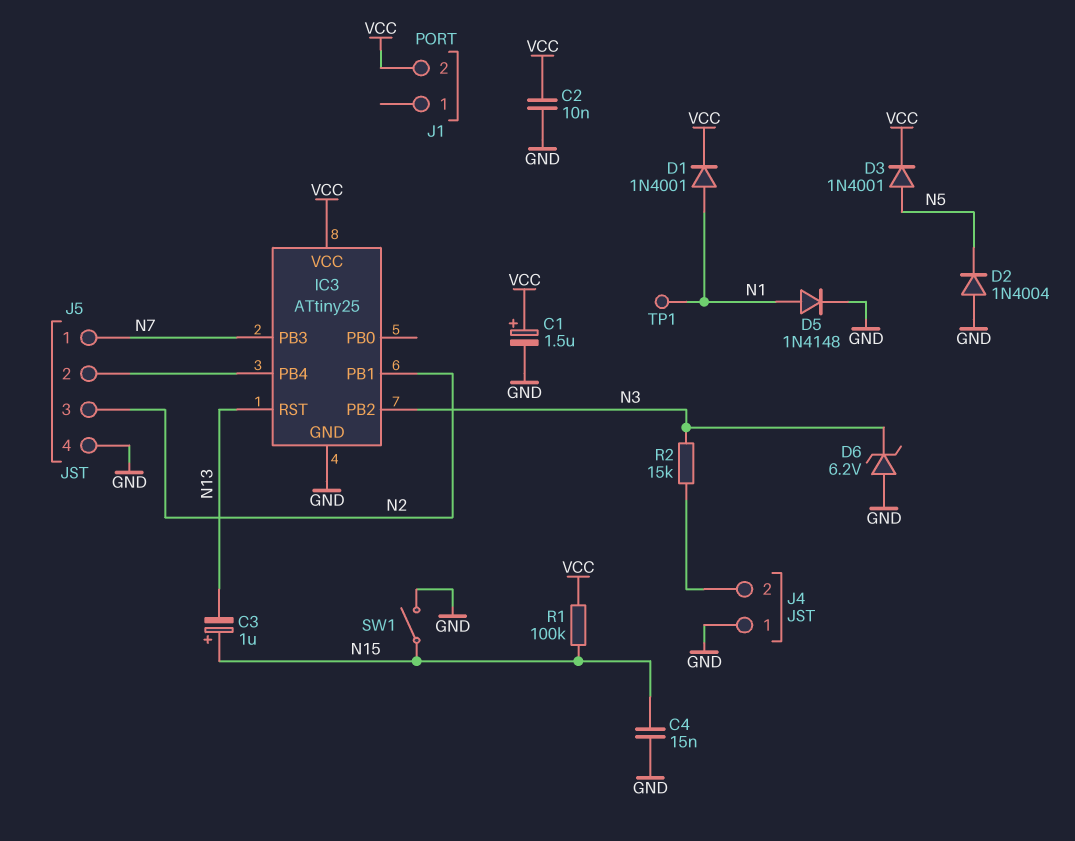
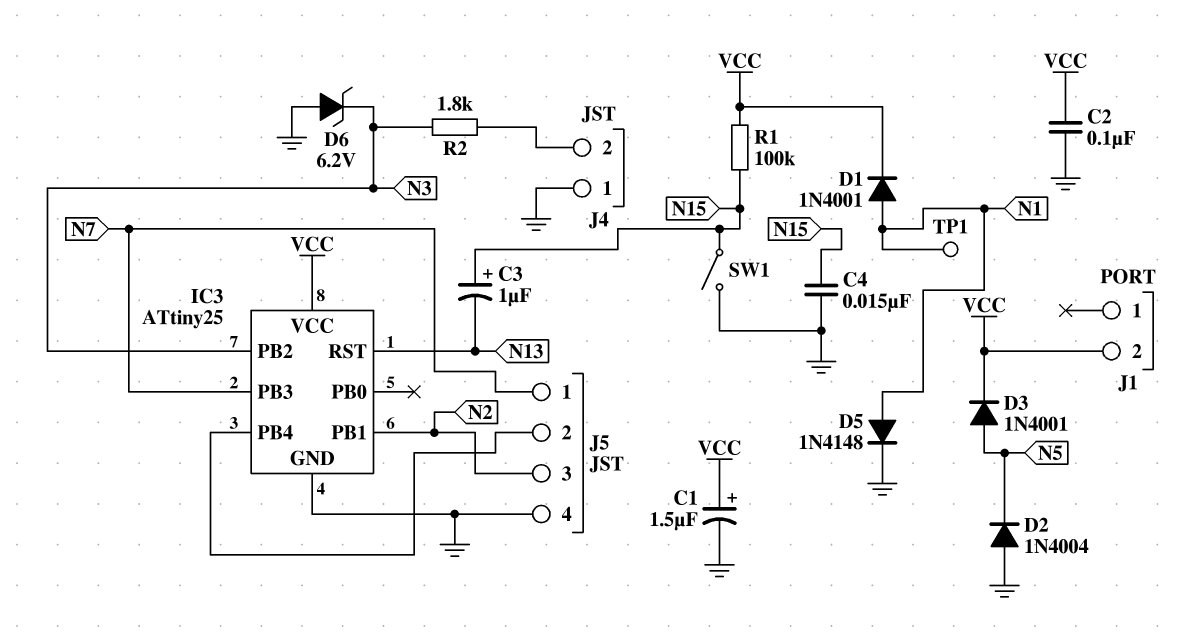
C2: 10nF (GND, VCC) -> 100nF (GND, VCC)
R2: 15k (J4/2, N3) -> 1.8k (J4/2, N3)

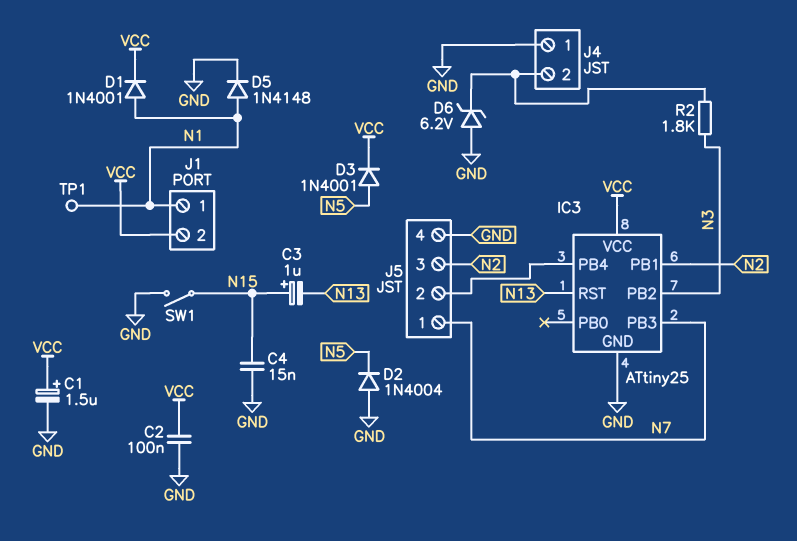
D6: zener 6.2V (A GND, K N3) -> zener 6.2V (A GND, K J4/2)
J1 pin 1: none -> N1
R1: 100k (N15, VCC) -> none

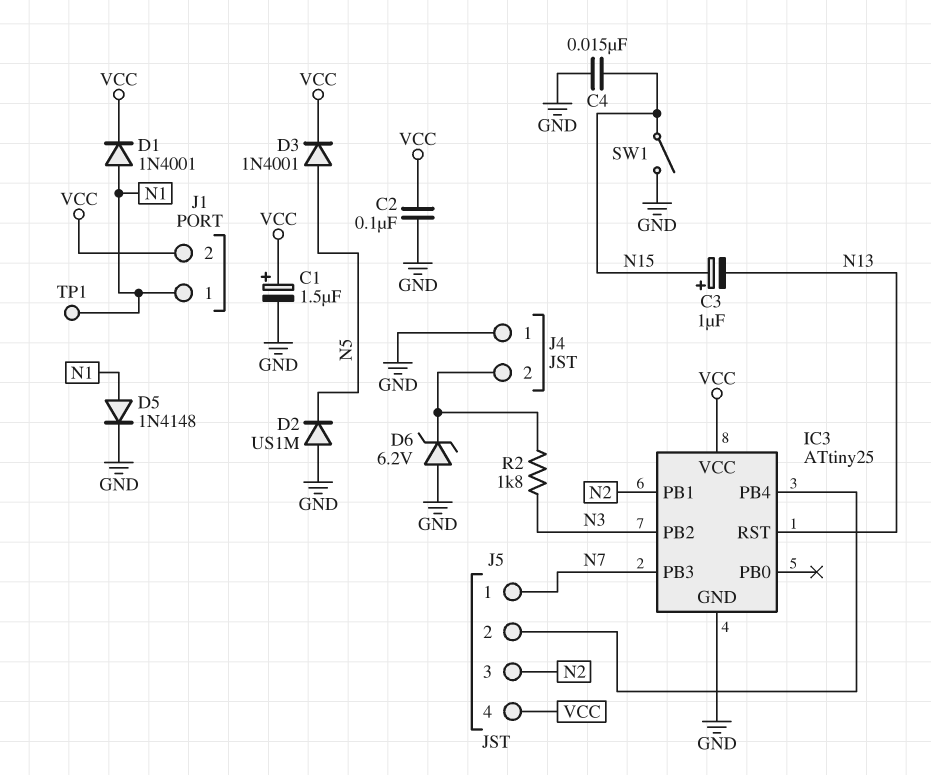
D2: diode 1N4004 (A GND, K N5) -> diode US1M (A GND, K N5)
J5 pin 4: GND -> VCC

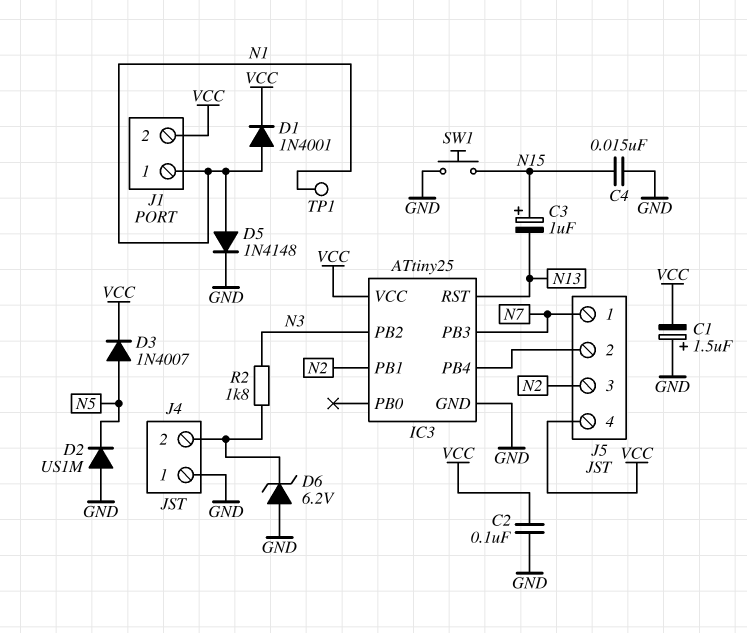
C1: 1.5uF (plus VCC, minus GND) -> 1.5uF (plus GND, minus VCC)
D3: diode 1N4001 (A N5, K VCC) -> diode 1N4007 (A N5, K VCC)
SW1: switch (GND, N15) -> button (GND, N15)

